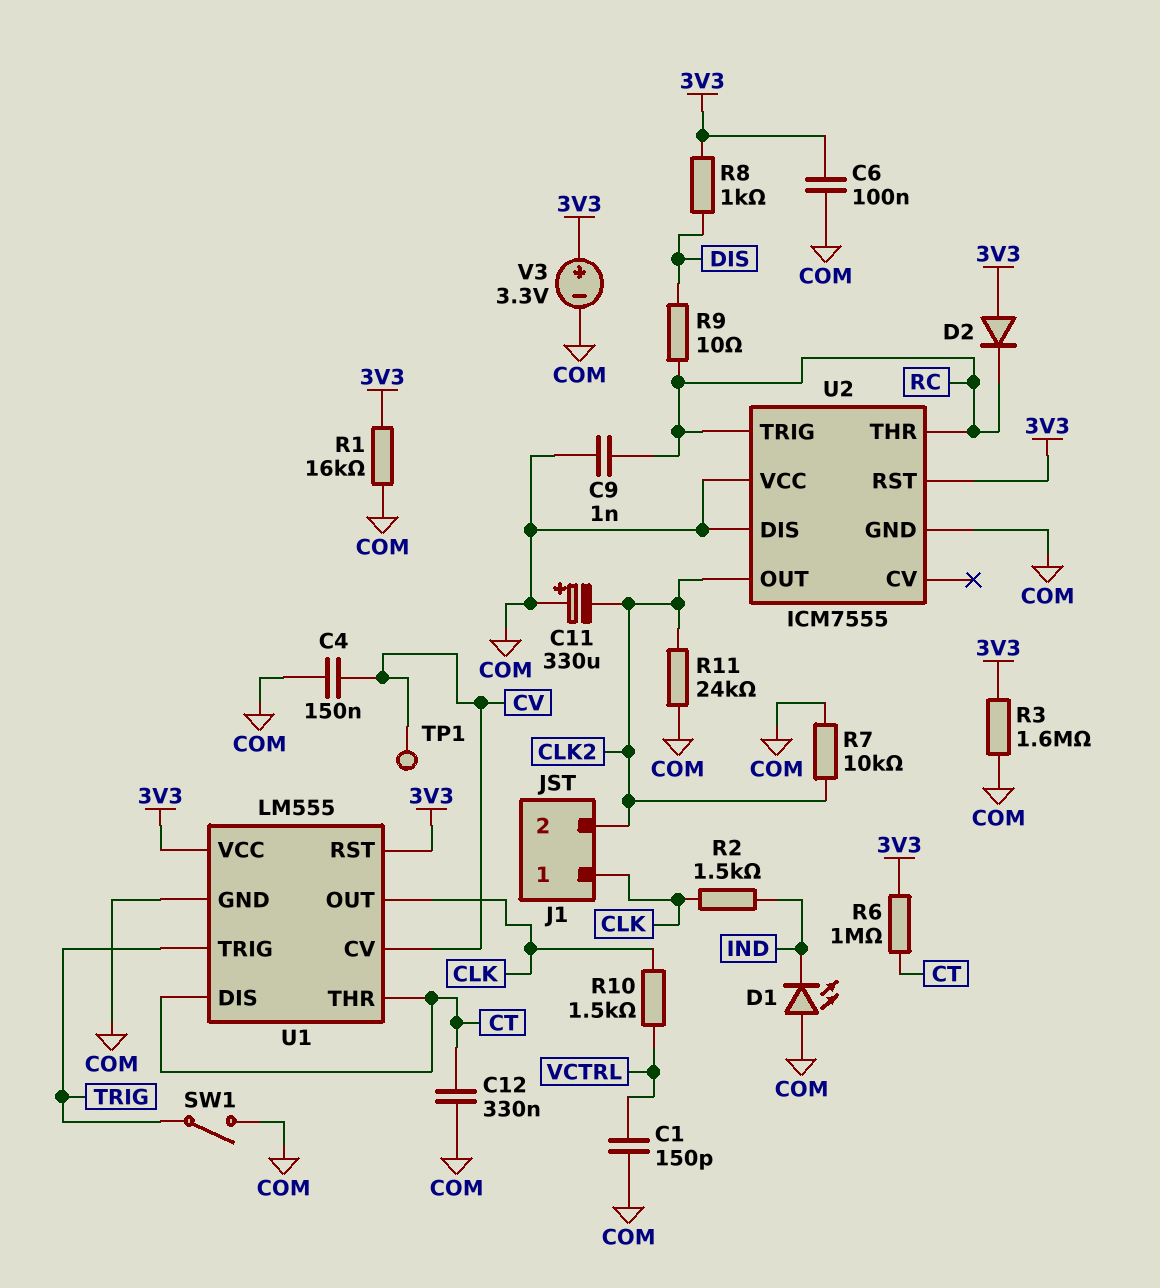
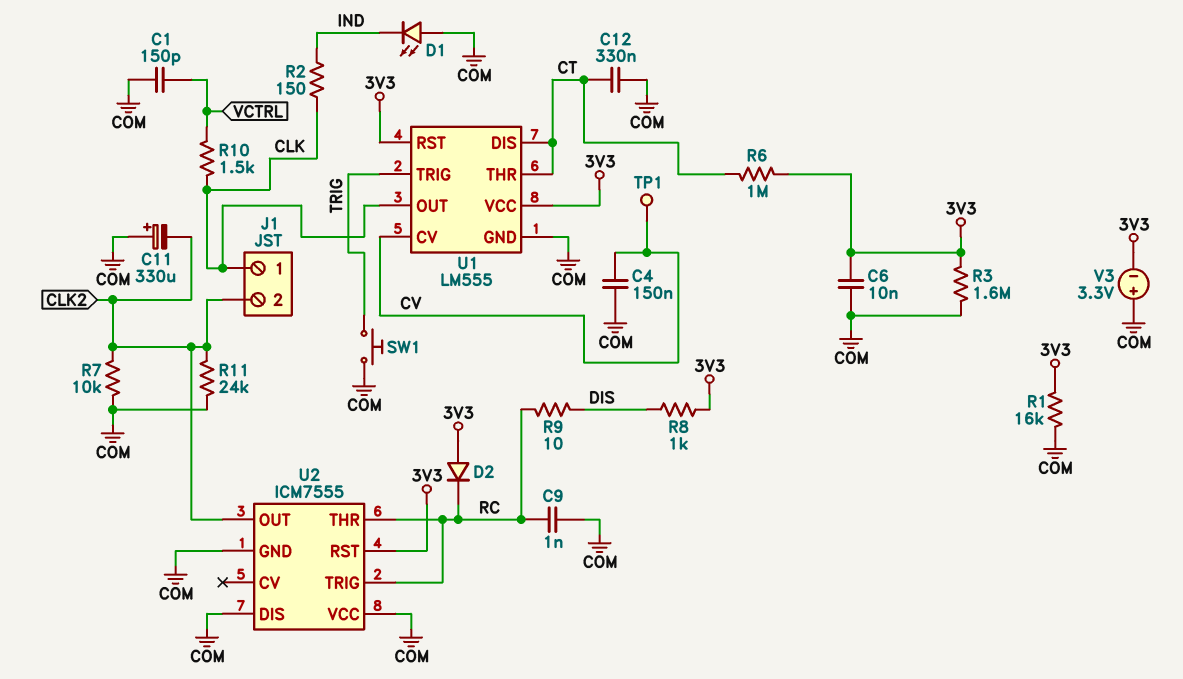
C6: 100nF (3V3, COM) -> 10nF (3V3, COM)
R2: 1.5k (CLK, IND) -> 150 (CLK, IND)
SW1: switch (COM, TRIG) -> button (COM, TRIG)
V3: 3.3V (plus 3V3, minus COM) -> 3.3V (plus COM, minus 3V3)

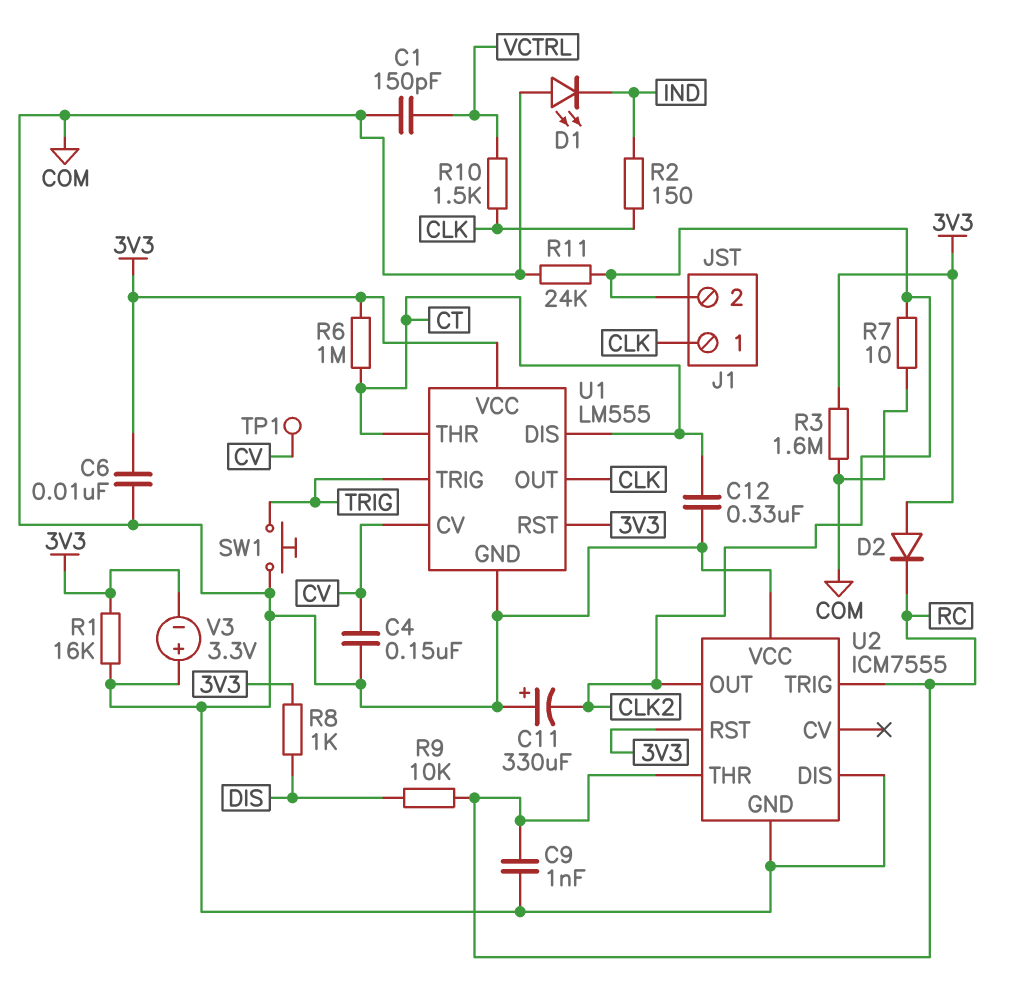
R7: 10k (CLK2, COM) -> 10 (CLK2, COM)
R9: 10 (DIS, RC) -> 10k (DIS, RC)

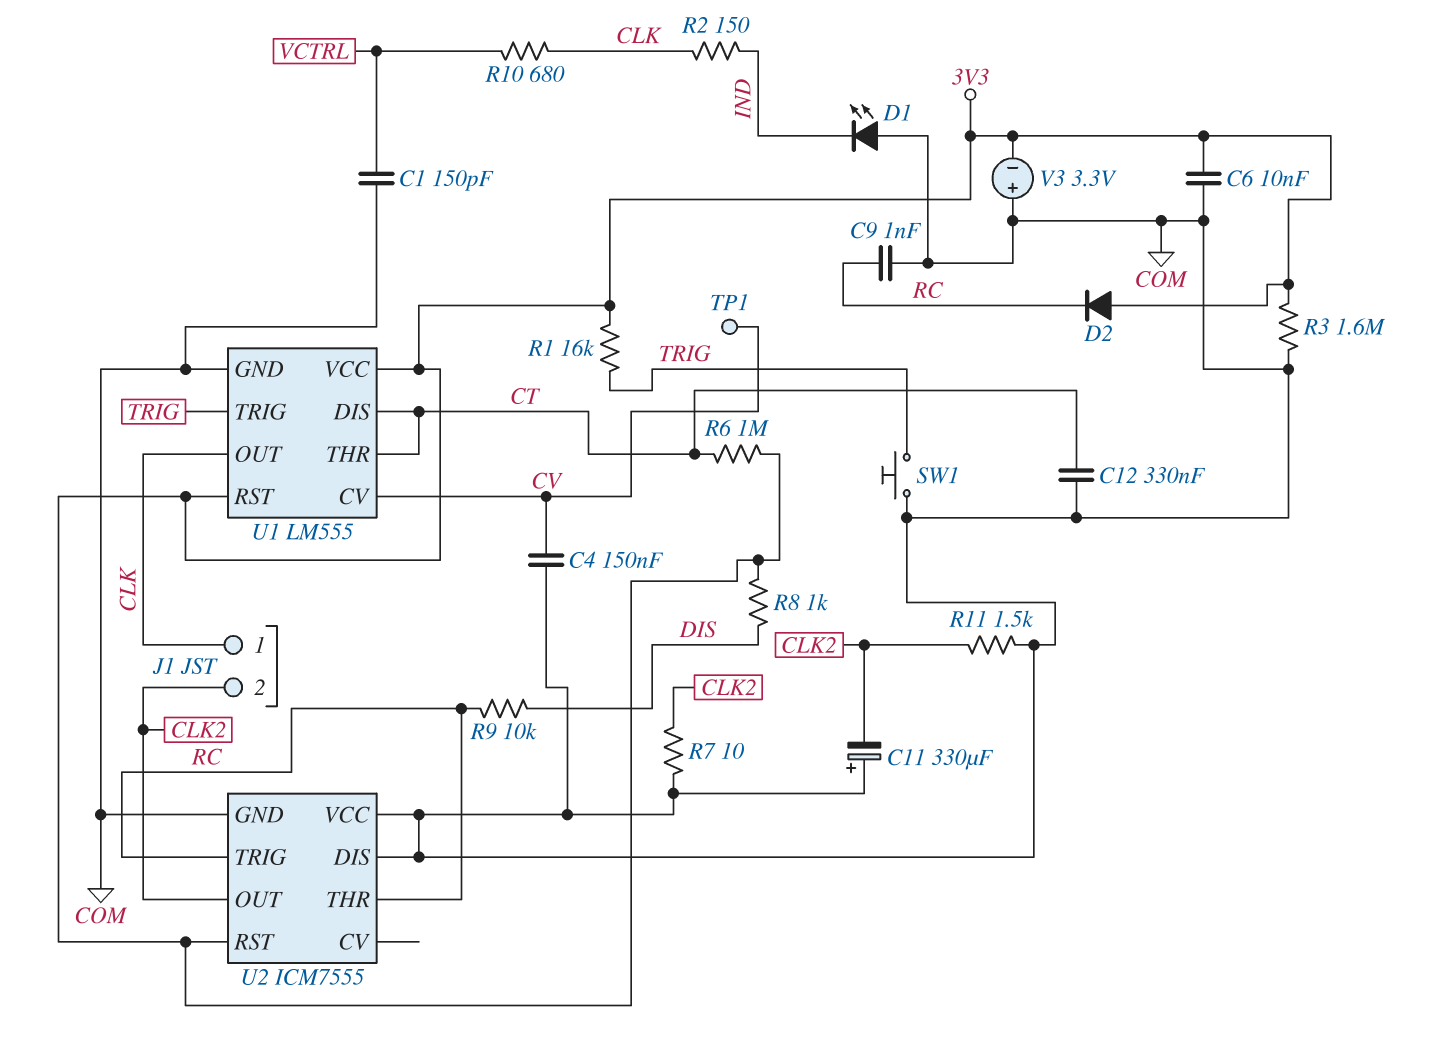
R1: 16k (3V3, COM) -> 16k (3V3, TRIG)
R10: 1.5k (CLK, VCTRL) -> 680 (CLK, VCTRL)
R11: 24k (CLK2, COM) -> 1.5k (CLK2, COM)

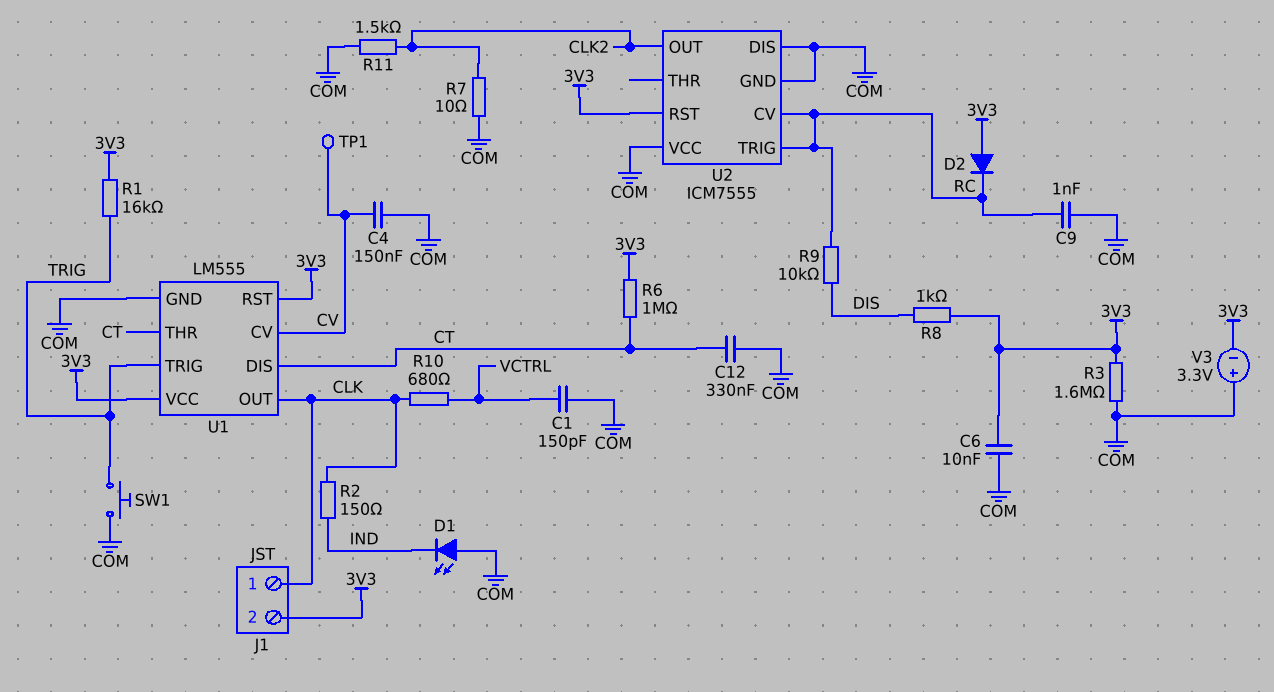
C11: 330uF (plus COM, minus CLK2) -> none
J1 pin 2: CLK2 -> 3V3
U2 pin CV: none -> RC
U2 pin THR: RC -> none

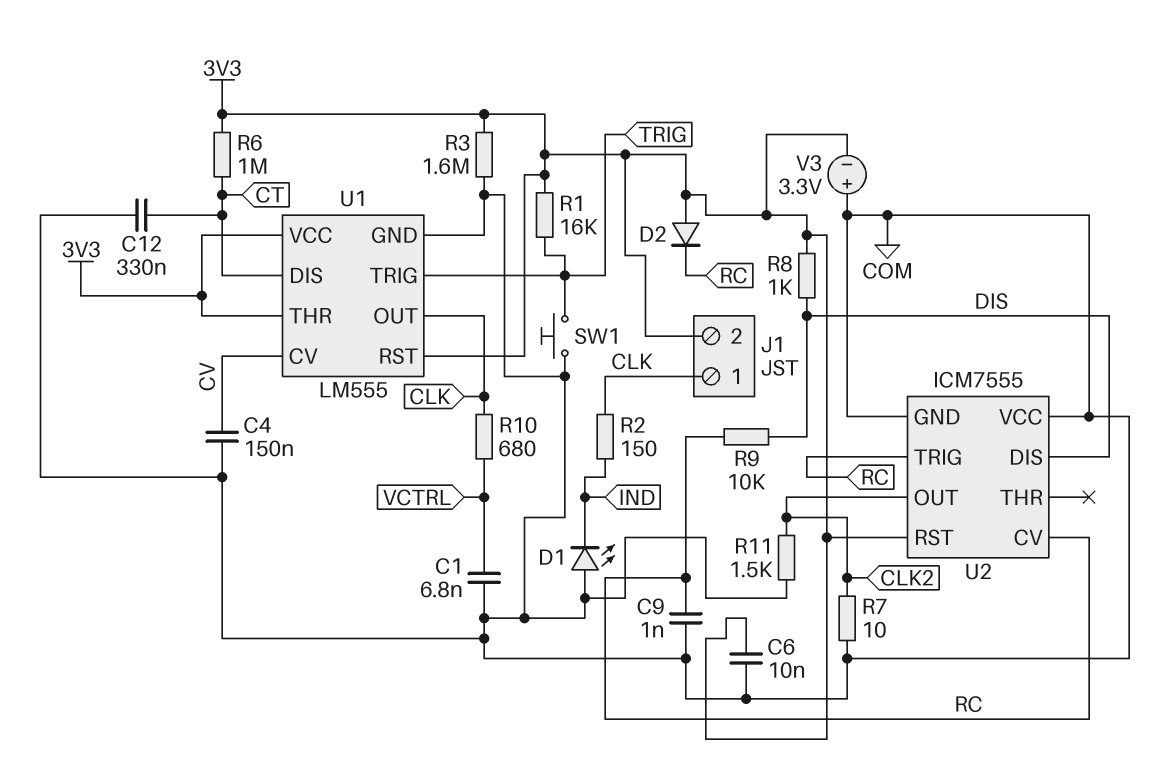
C1: 150pF (COM, VCTRL) -> 6.8nF (COM, VCTRL)
TP1: test point (CV) -> none
U1 pin THR: CT -> 3V3
U2 pin DIS: COM -> DIS

